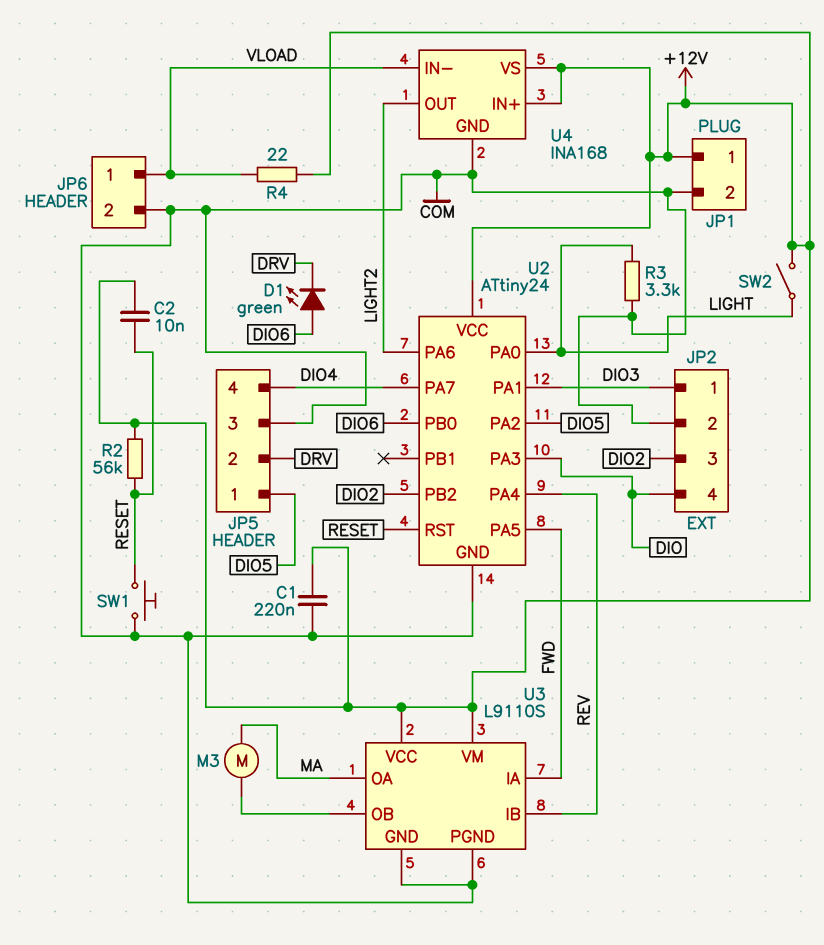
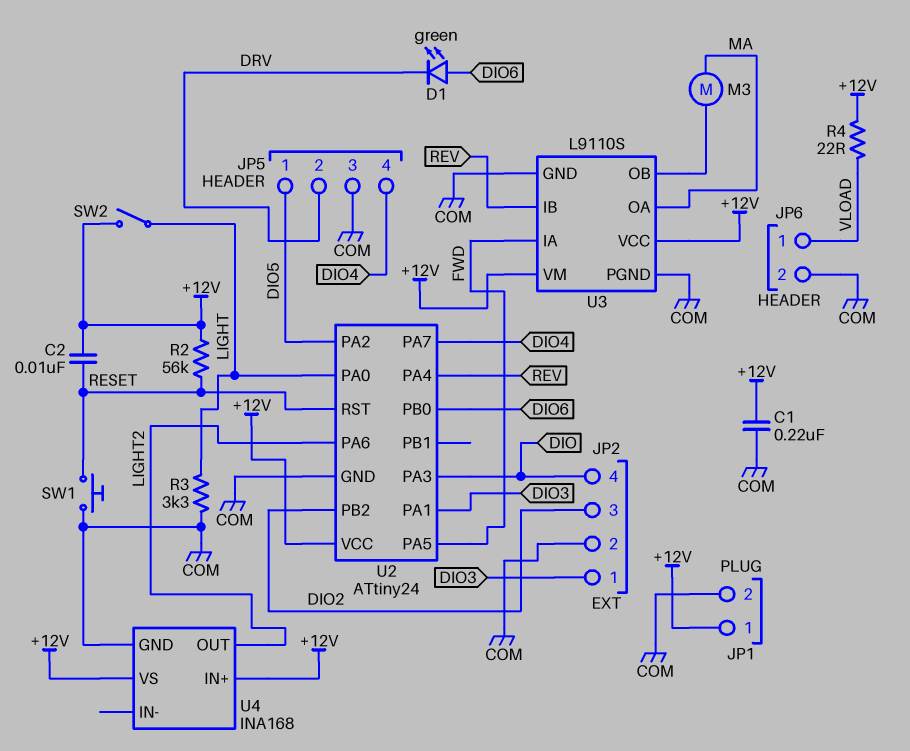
U4 pin IN-: VLOAD -> none

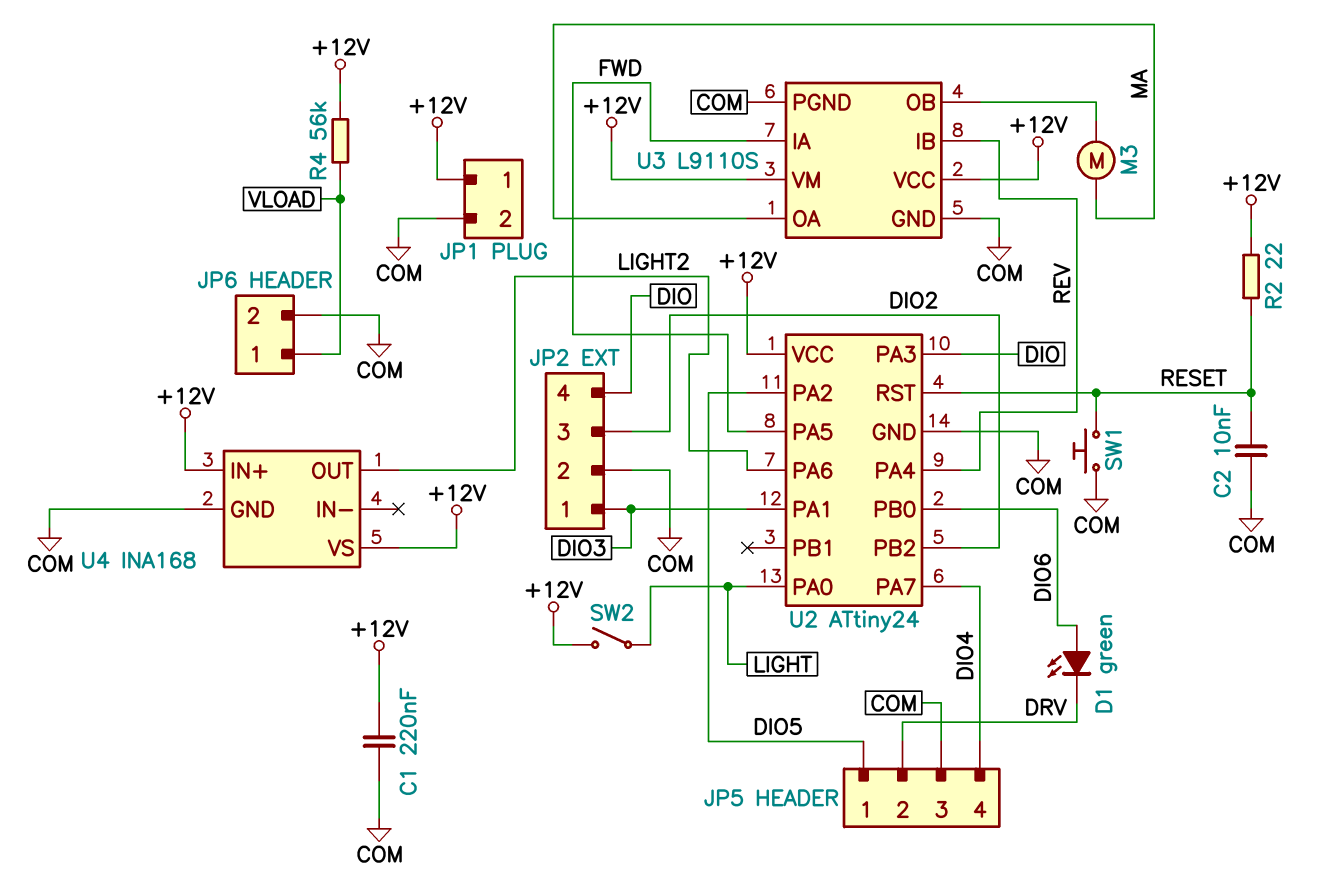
C2: 10nF (+12V, RESET) -> 10nF (COM, RESET)
R2: 56k (+12V, RESET) -> 22 (+12V, RESET)
R3: 3.3k (COM, LIGHT) -> none
R4: 22 (+12V, VLOAD) -> 56k (+12V, VLOAD)

